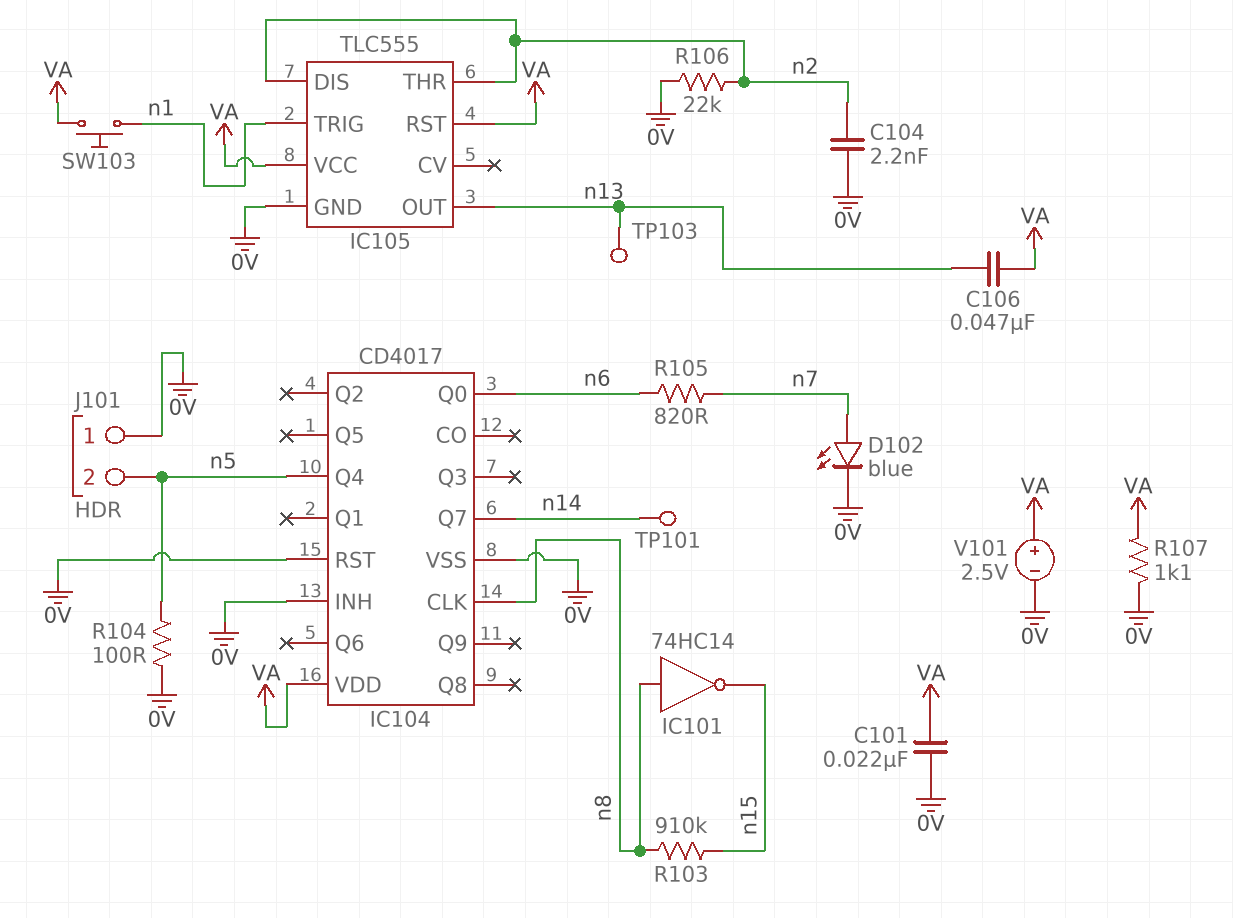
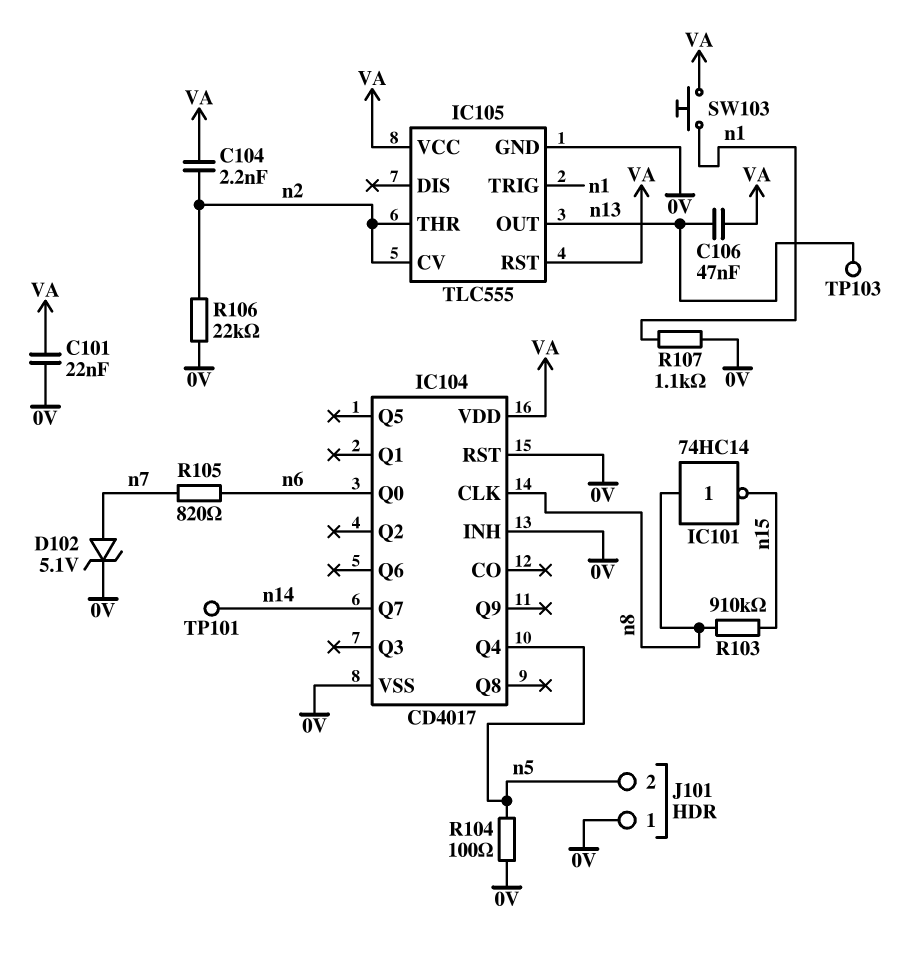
C104: 2.2nF (0V, n2) -> 2.2nF (VA, n2)
D102: LED blue (A n7, K 0V) -> zener 5.1V (A n7, K 0V)
IC105 pin CV: none -> n2
IC105 pin DIS: n2 -> none
R107: 1.1k (0V, VA) -> 1.1k (0V, n1)
V101: 2.5V (plus VA, minus 0V) -> none

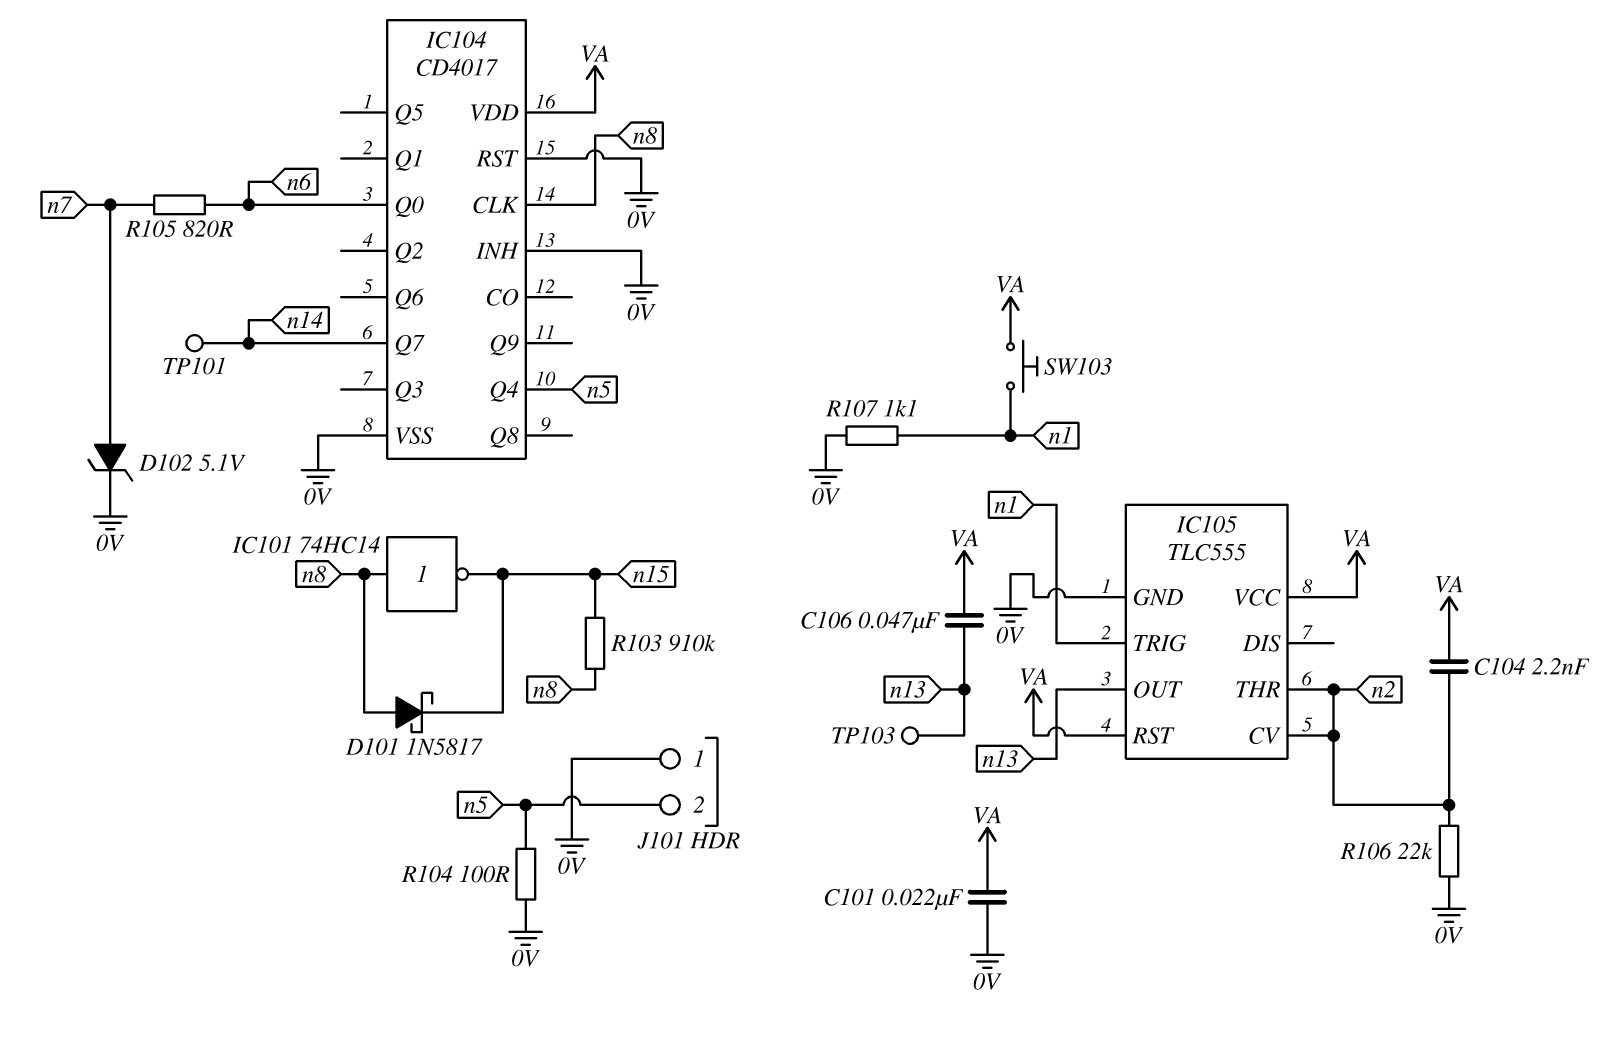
D101: none -> schottky 1N5817 (A n8, K n15)

